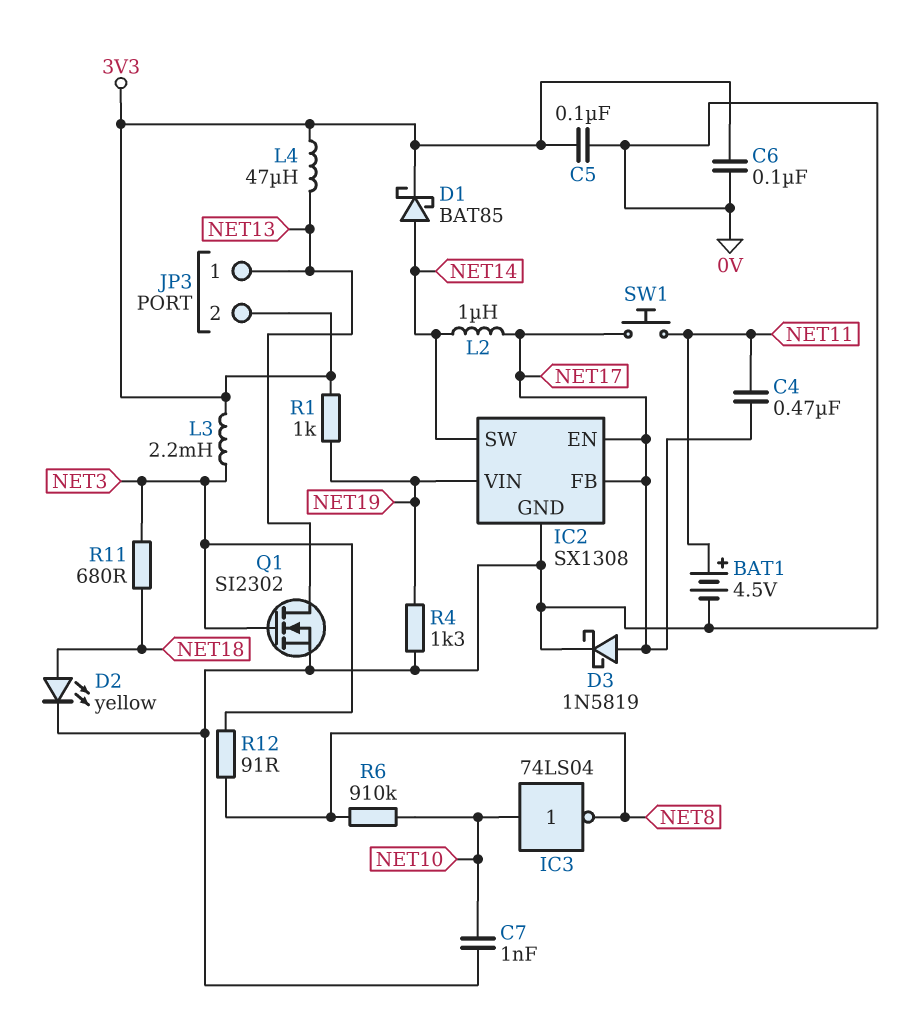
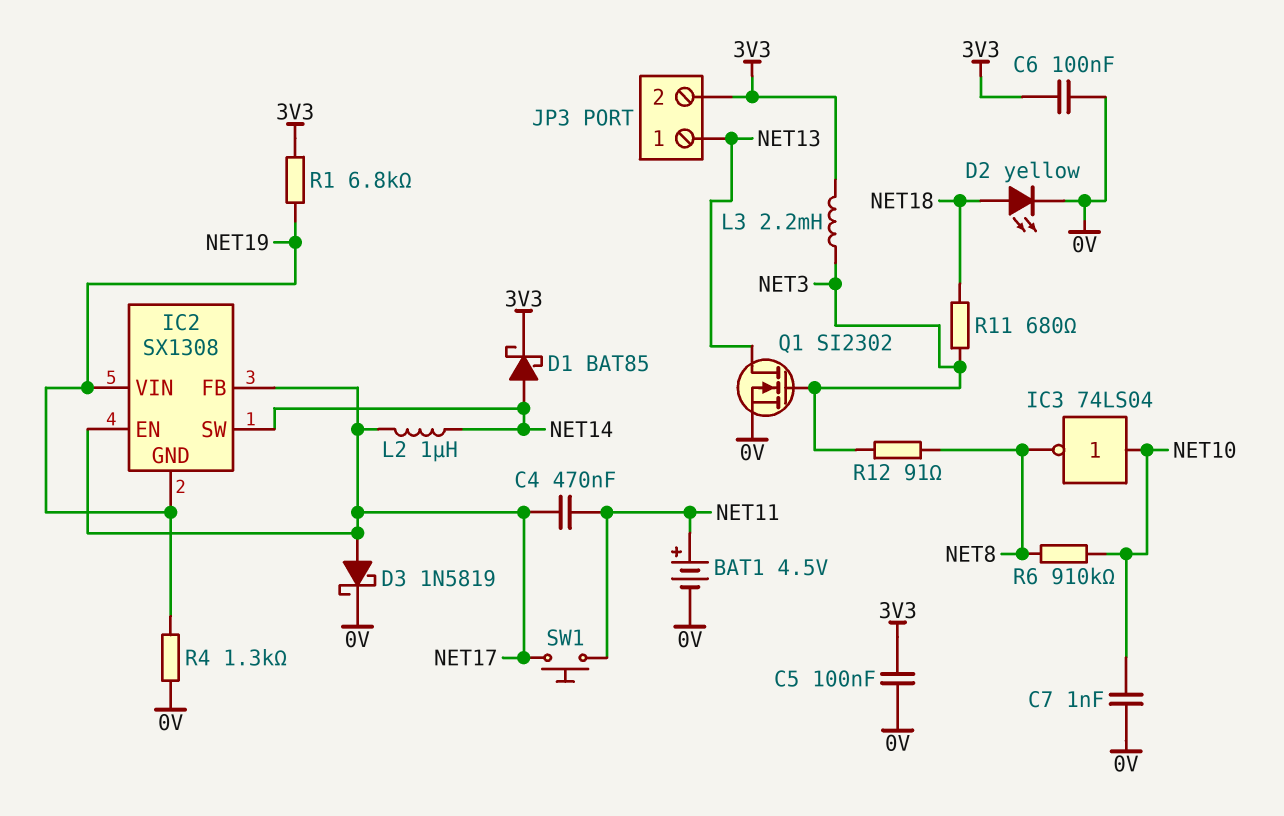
IC2 pin GND: 0V -> NET19
L4: 47uH (3V3, NET13) -> none
R1: 1k (3V3, NET19) -> 6.8k (3V3, NET19)

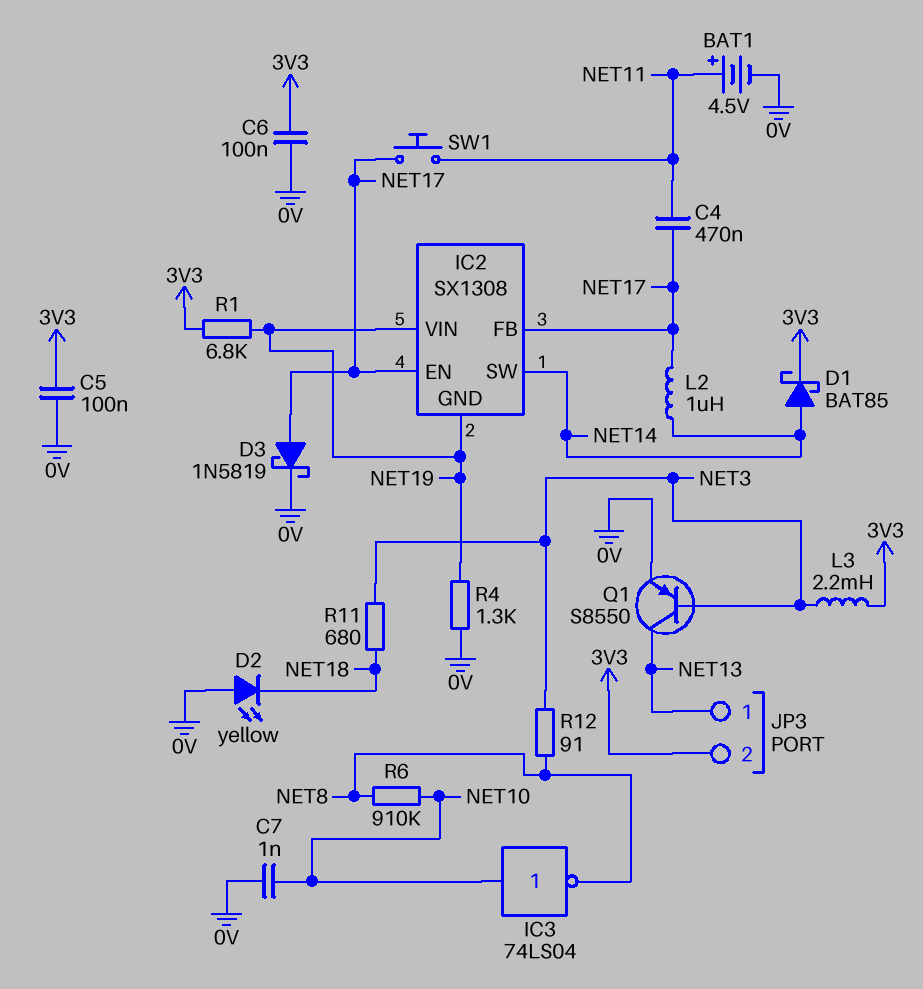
D2: LED yellow (A NET18, K 0V) -> LED yellow (A 0V, K NET18)
Q1: NMOS SI2302 (G NET3, D NET13, S 0V) -> PNP S8550 (B NET3, C NET13, E 0V)

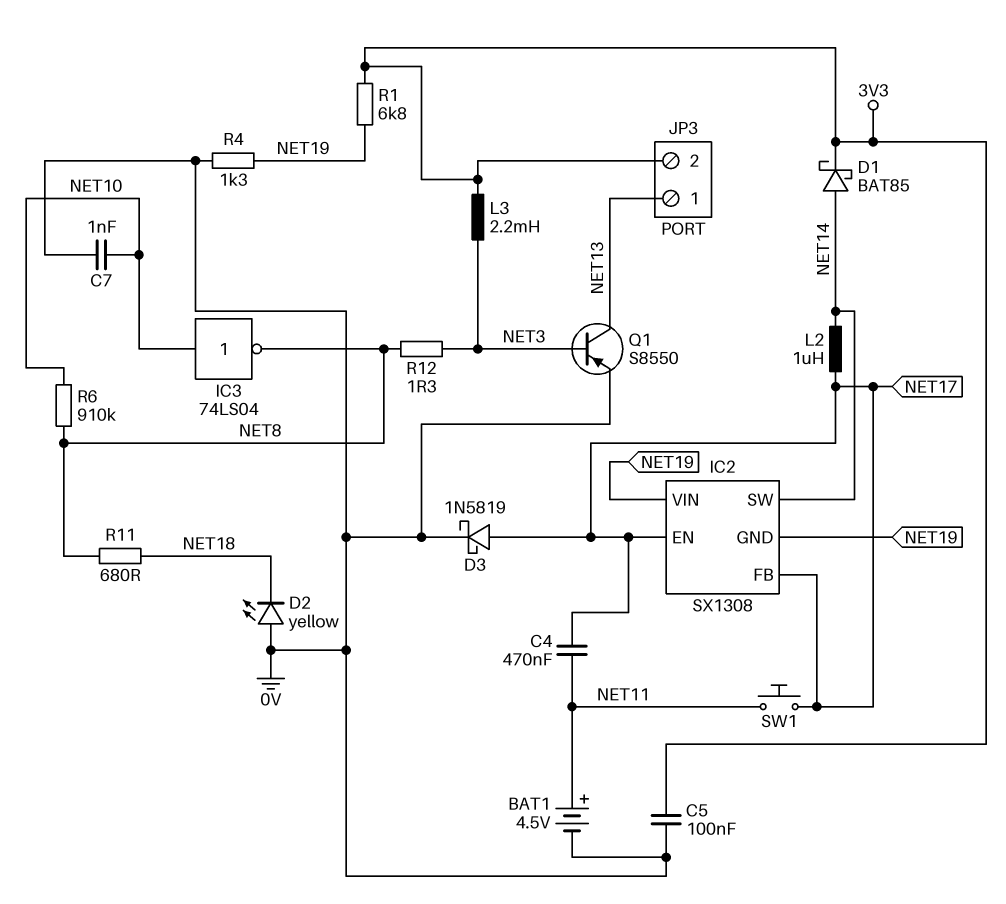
C6: 100nF (0V, 3V3) -> none
R11: 680 (NET3, NET18) -> 680 (NET8, NET18)
R12: 91 (NET3, NET8) -> 1.3 (NET3, NET8)

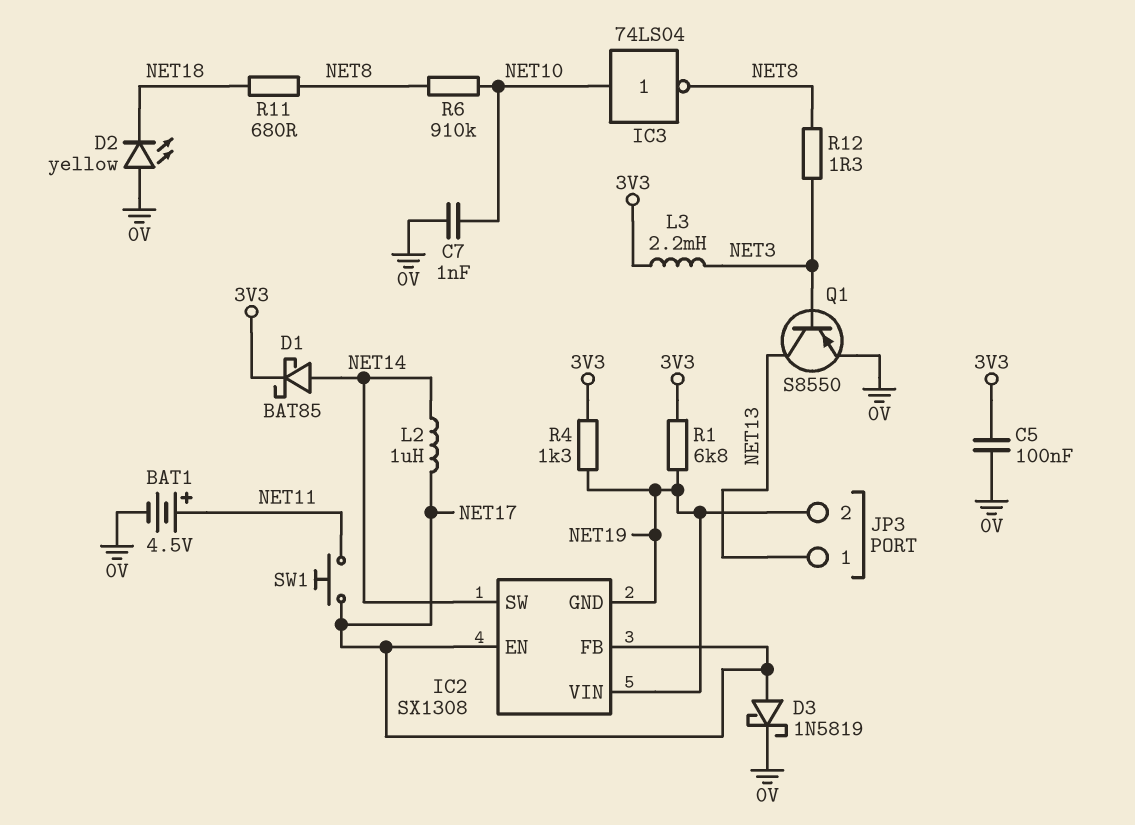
C4: 470nF (NET11, NET17) -> none
JP3 pin 2: 3V3 -> NET19
R4: 1.3k (0V, NET19) -> 1.3k (3V3, NET19)

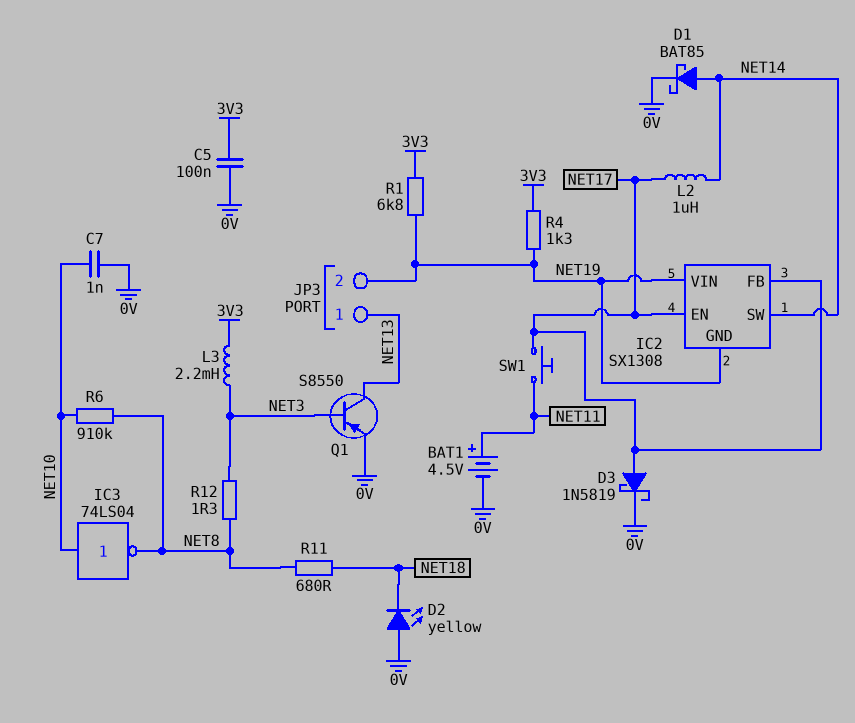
D1: schottky BAT85 (A NET14, K 3V3) -> schottky BAT85 (A NET14, K 0V)

